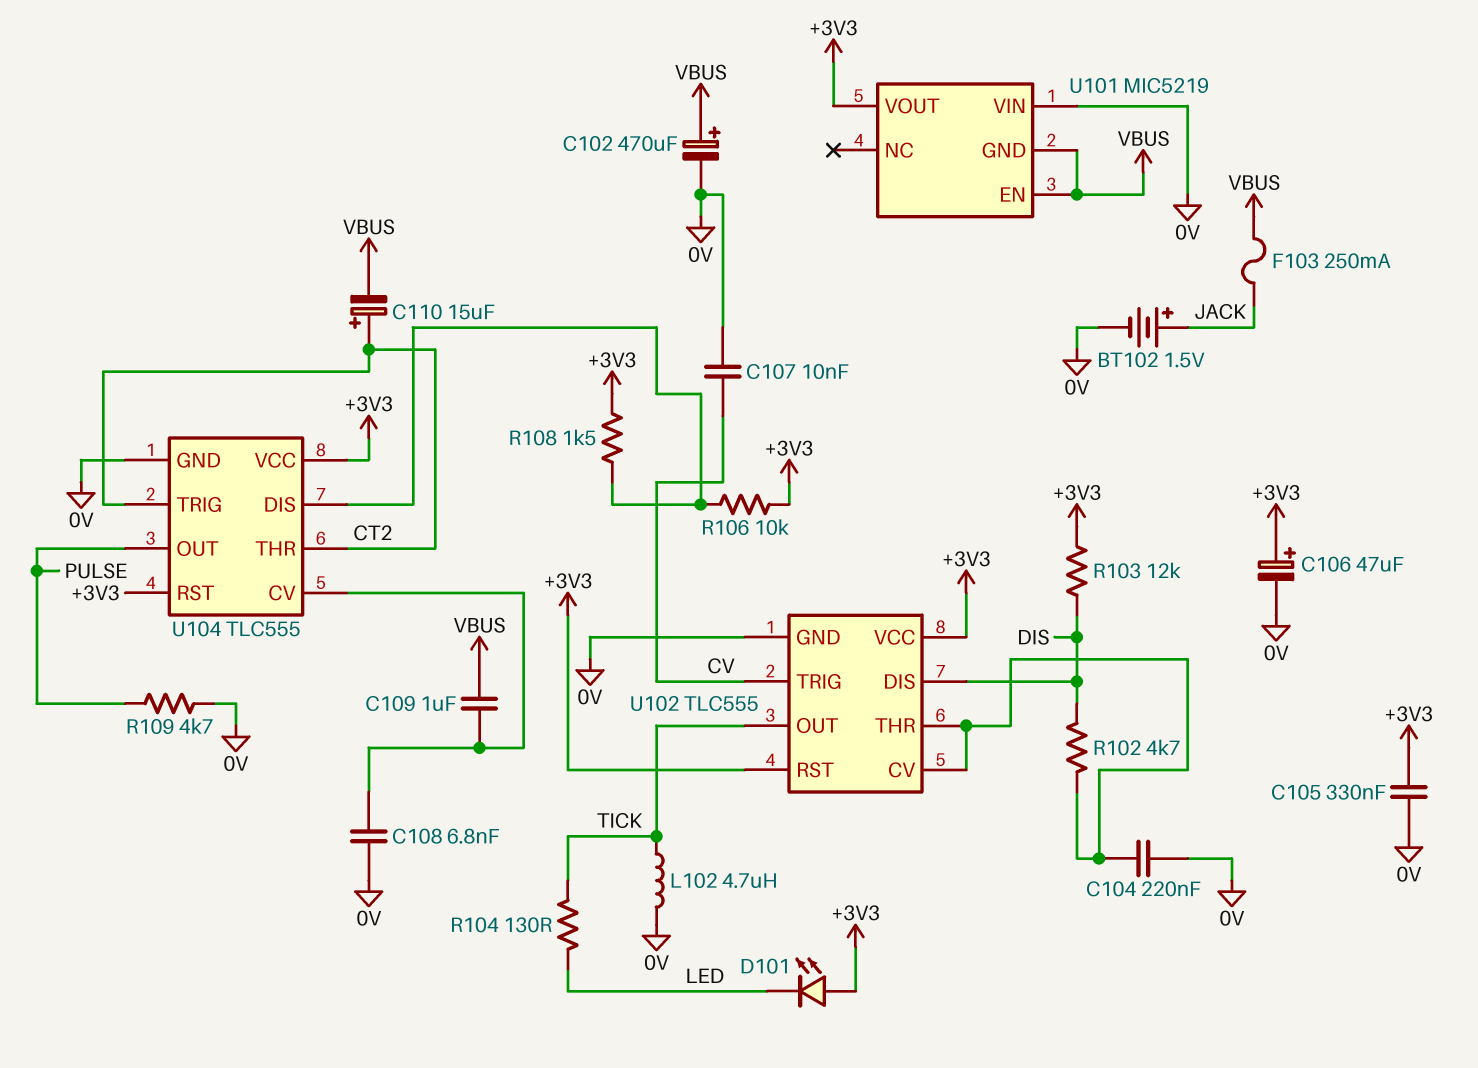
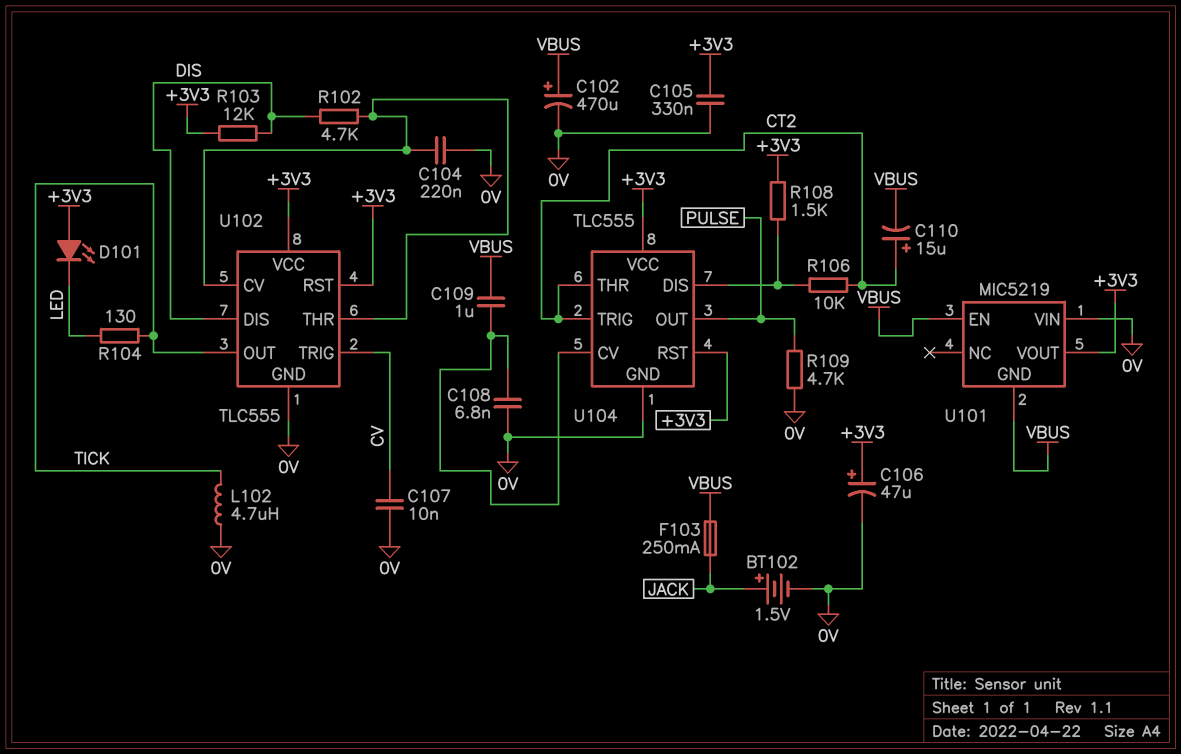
R106: 10k (+3V3, U104/DIS) -> 10k (CT2, U104/DIS)

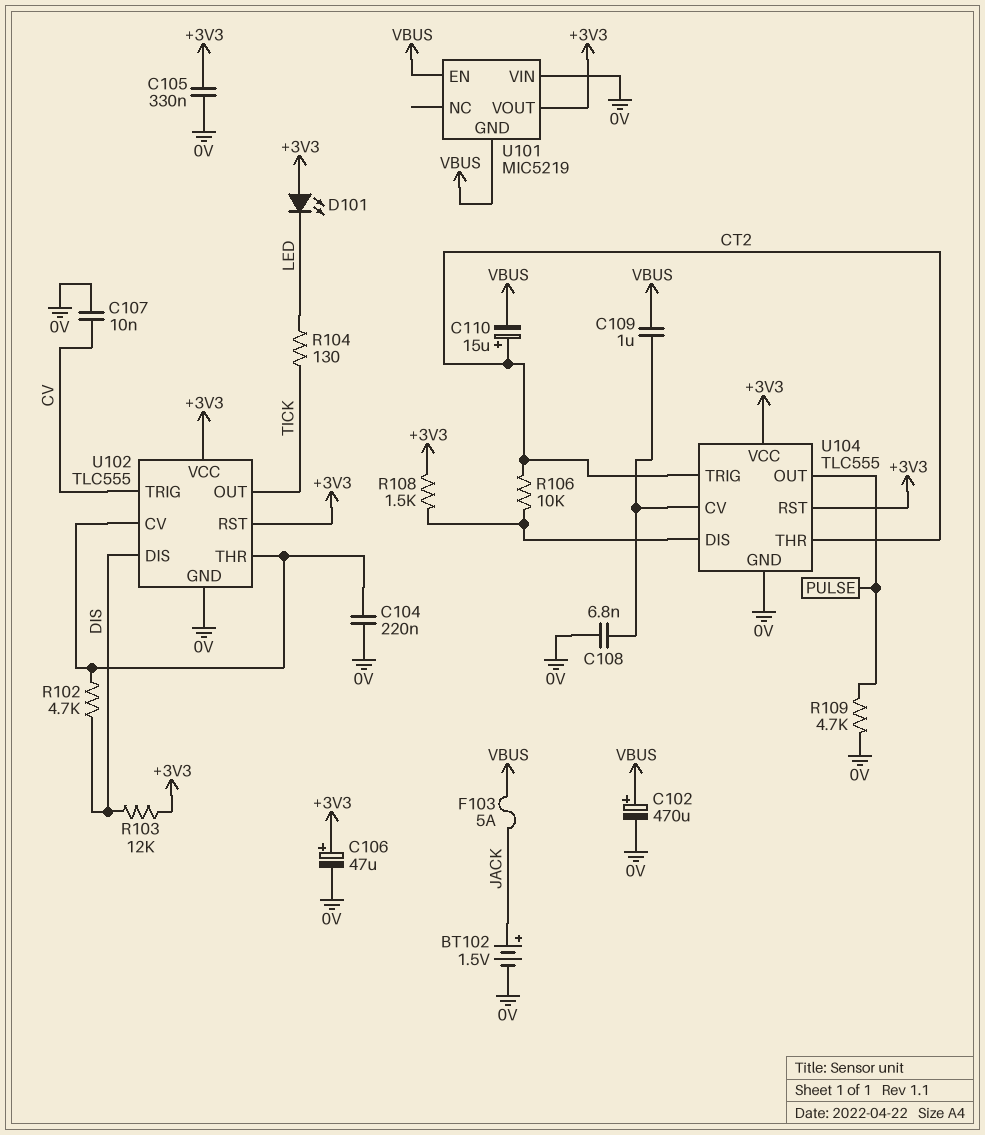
F103: 250mA (JACK, VBUS) -> 5A (JACK, VBUS)
L102: 4.7uH (0V, TICK) -> none

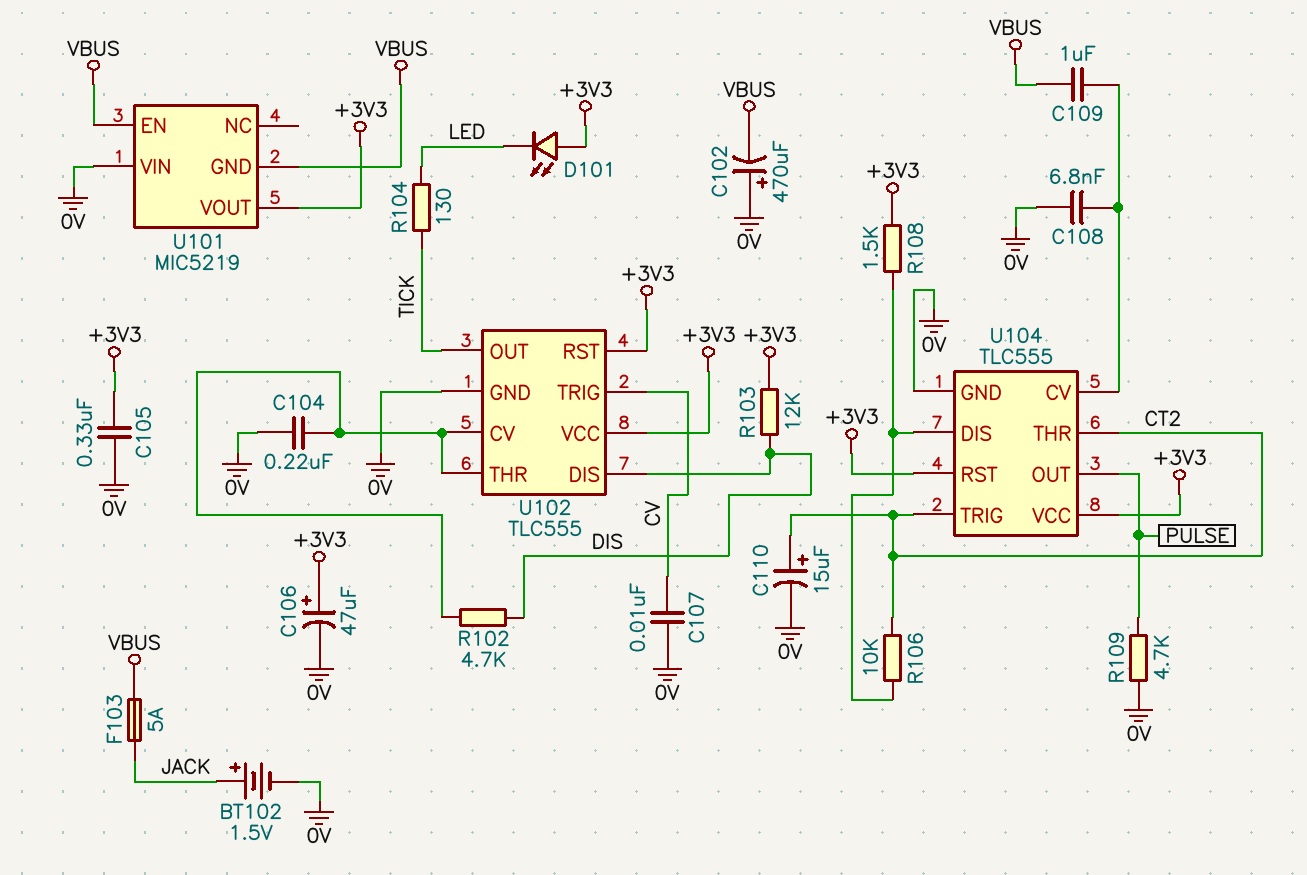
C102: 470uF (plus VBUS, minus 0V) -> 470uF (plus 0V, minus VBUS)
C110: 15uF (plus CT2, minus VBUS) -> 15uF (plus CT2, minus 0V)

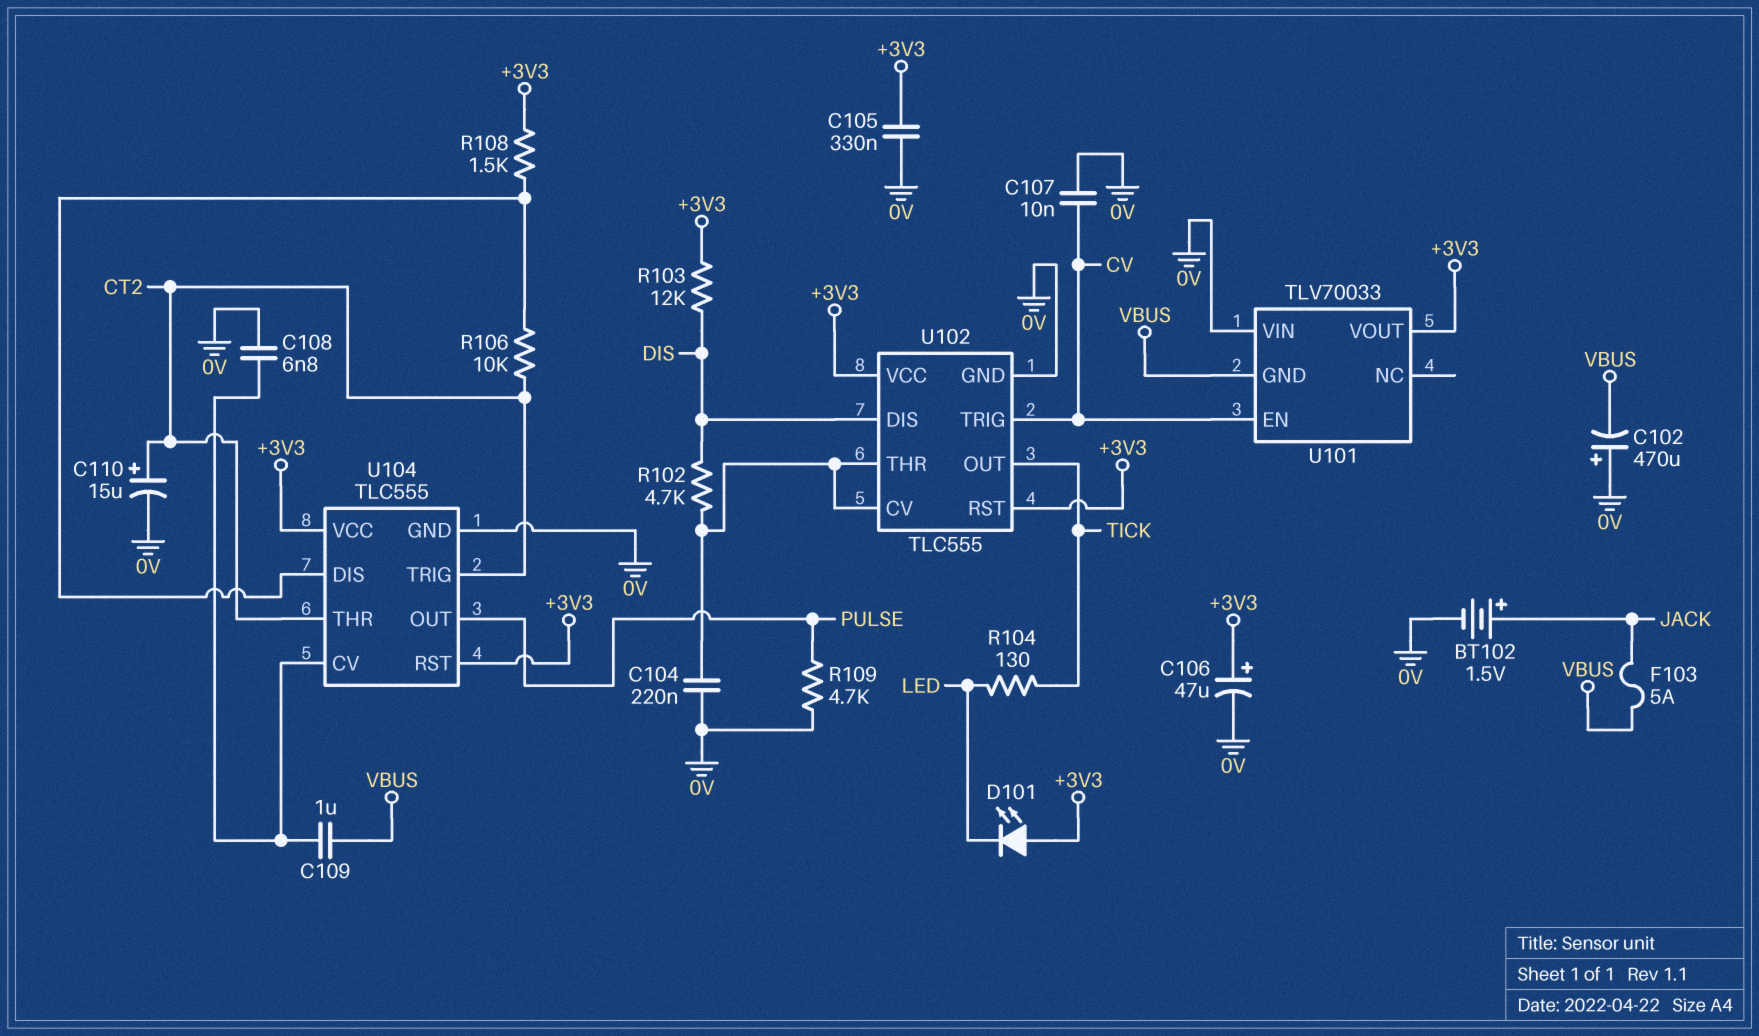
U101: MIC5219 -> TLV70033
U101 pin EN: VBUS -> CV

